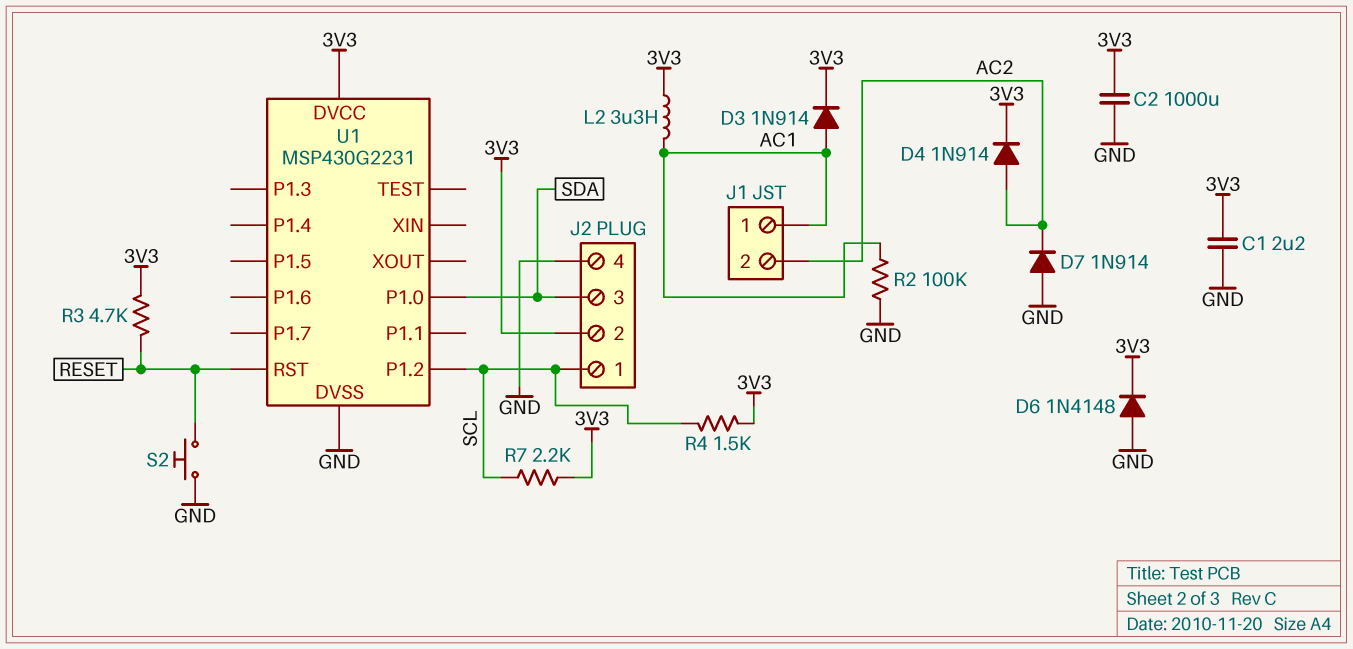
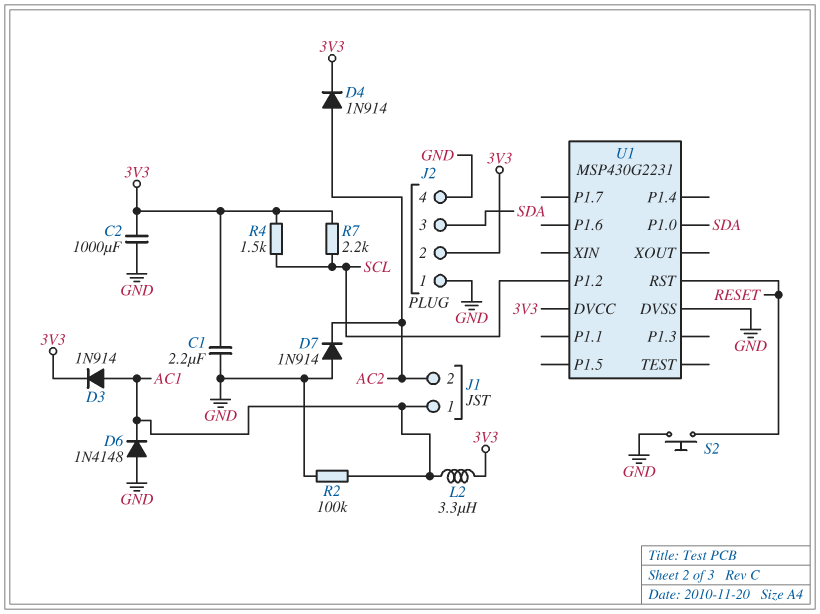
D6: diode 1N4148 (A GND, K 3V3) -> diode 1N4148 (A GND, K AC1)
J2 pin 1: SCL -> GND
R3: 4.7k (3V3, RESET) -> none

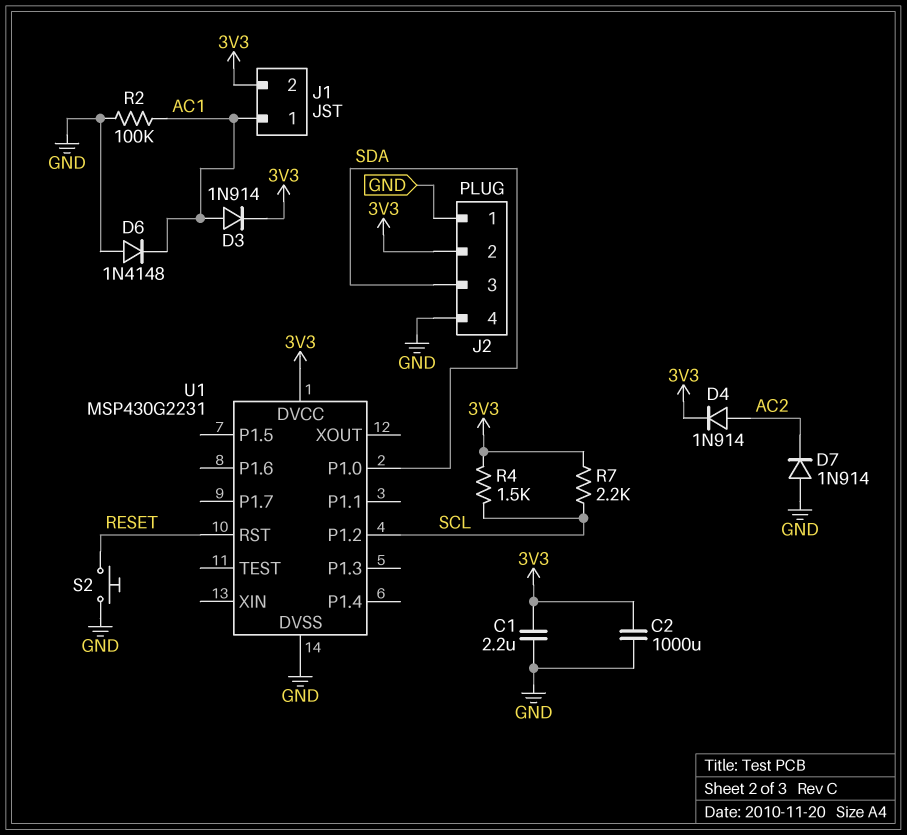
J1 pin 2: AC2 -> 3V3
L2: 3.3uH (3V3, AC1) -> none

